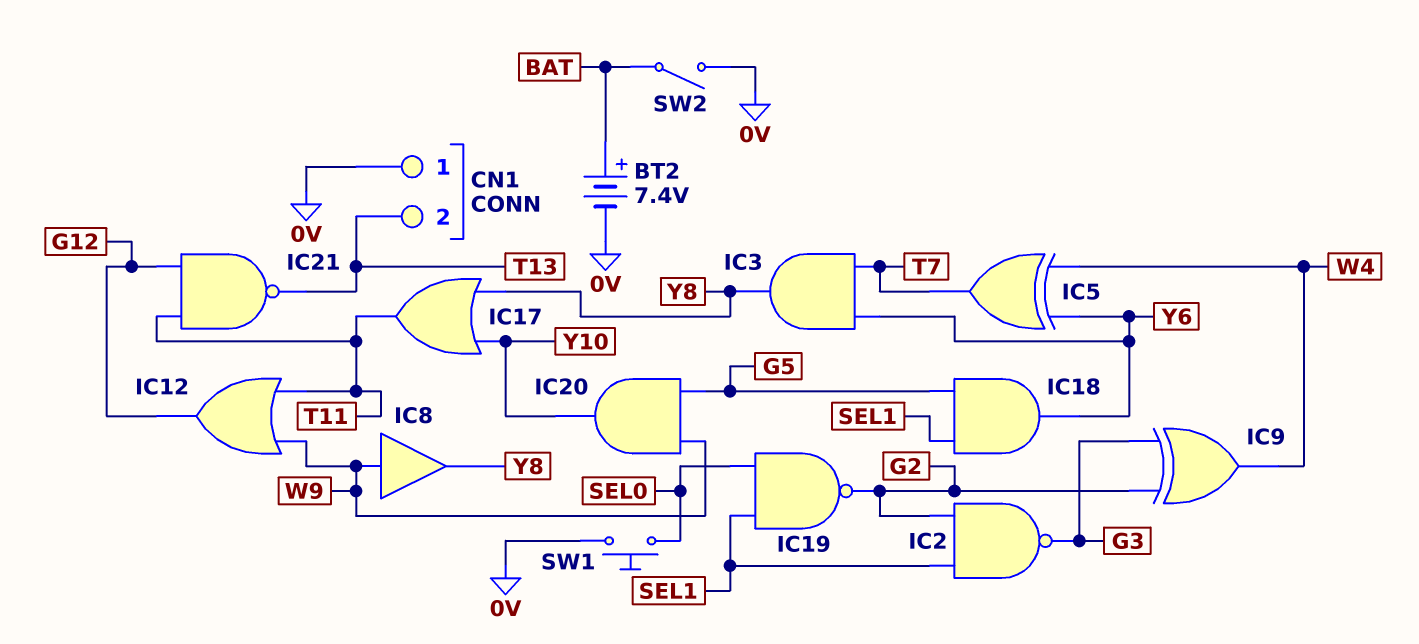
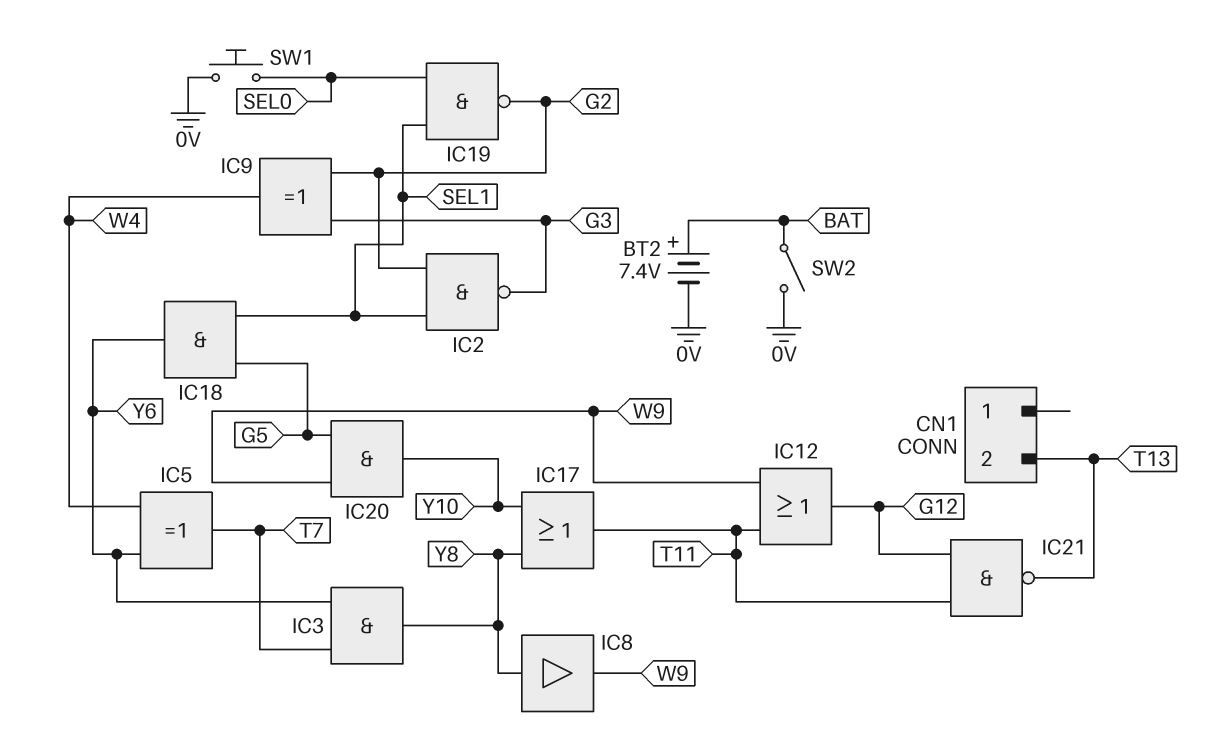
CN1 pin 1: 0V -> none
IC8: buffer (in W9, out Y8) -> buffer (in Y8, out W9)

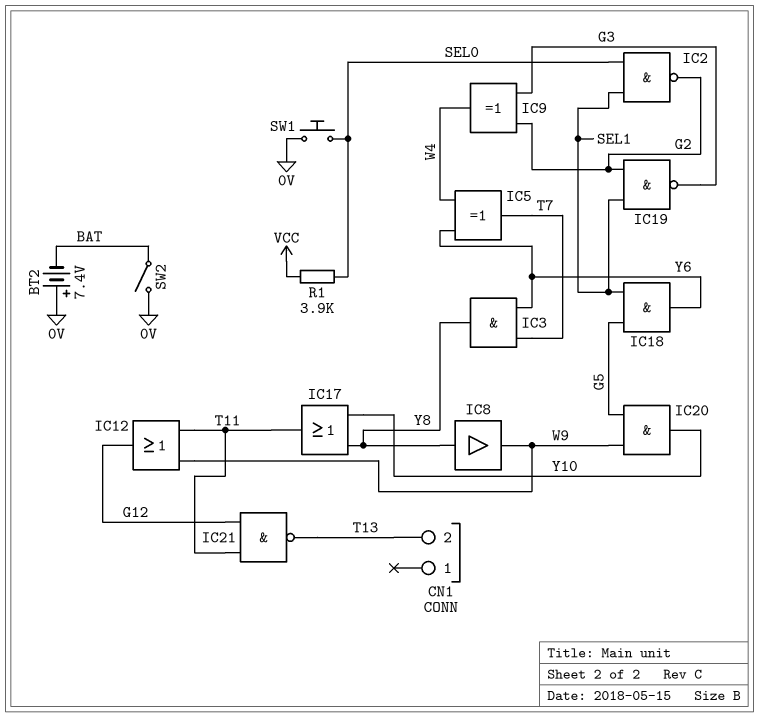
BT2: 7.4V (plus BAT, minus 0V) -> 7.4V (plus 0V, minus BAT)
IC2: NAND (in G2, in SEL1, out G3) -> NAND (in SEL0, in SEL1, out G2)
IC19: NAND (in SEL0, in SEL1, out G2) -> NAND (in G2, in SEL1, out G3)
R1: none -> 3.9k (SEL0, VCC)

